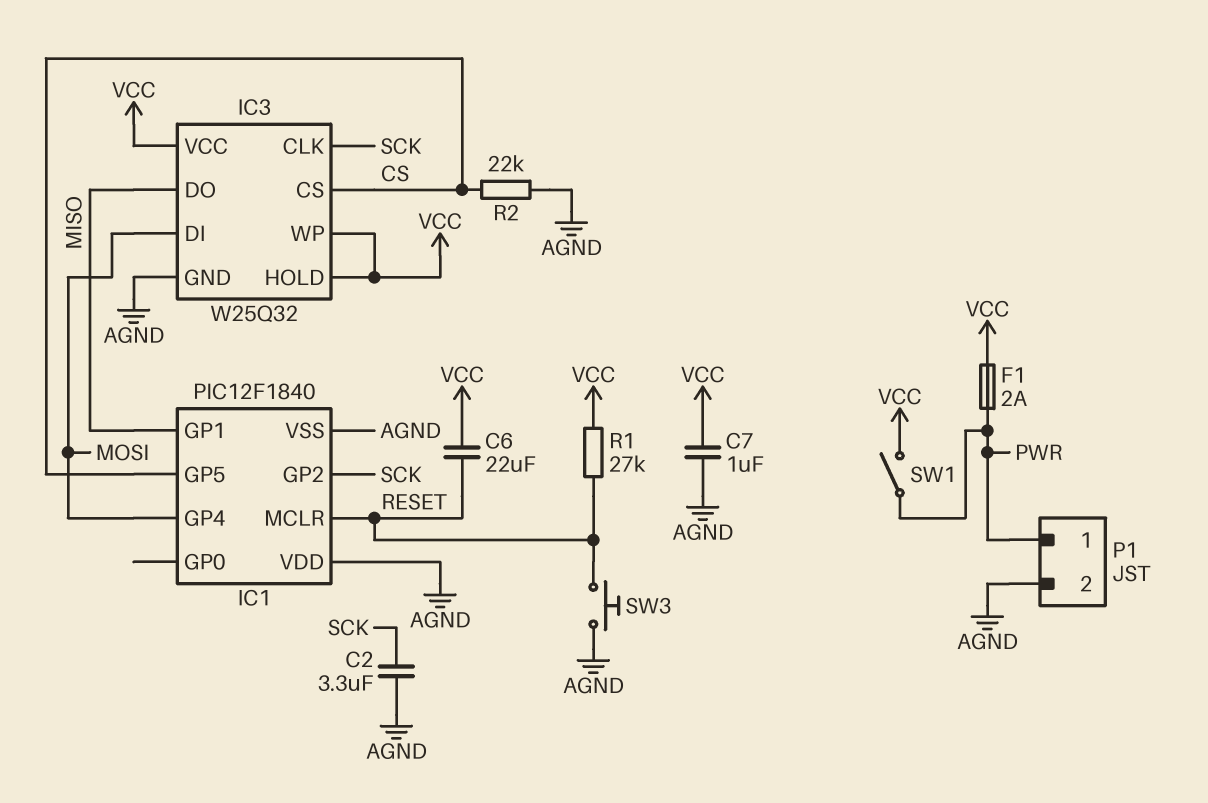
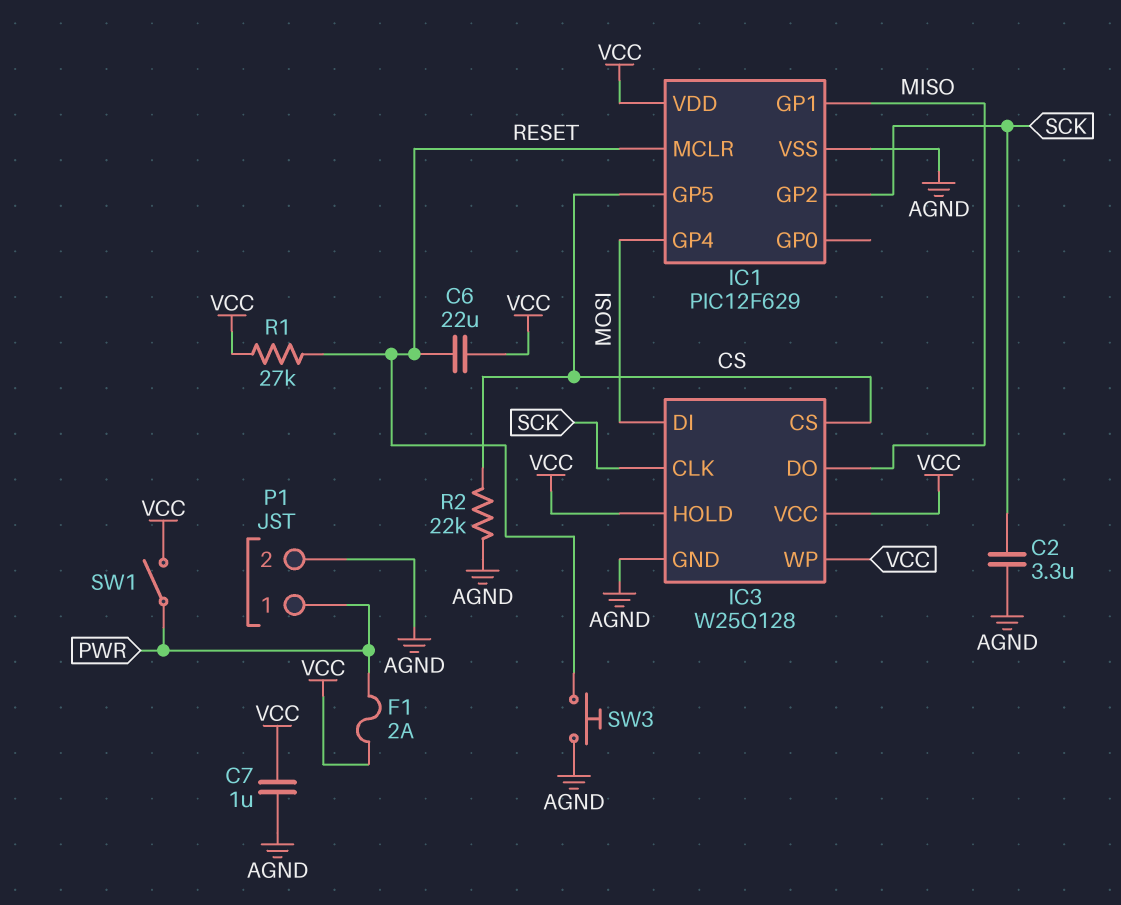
IC1: PIC12F1840 -> PIC12F629
IC1 pin VDD: AGND -> VCC
IC3: W25Q32 -> W25Q128

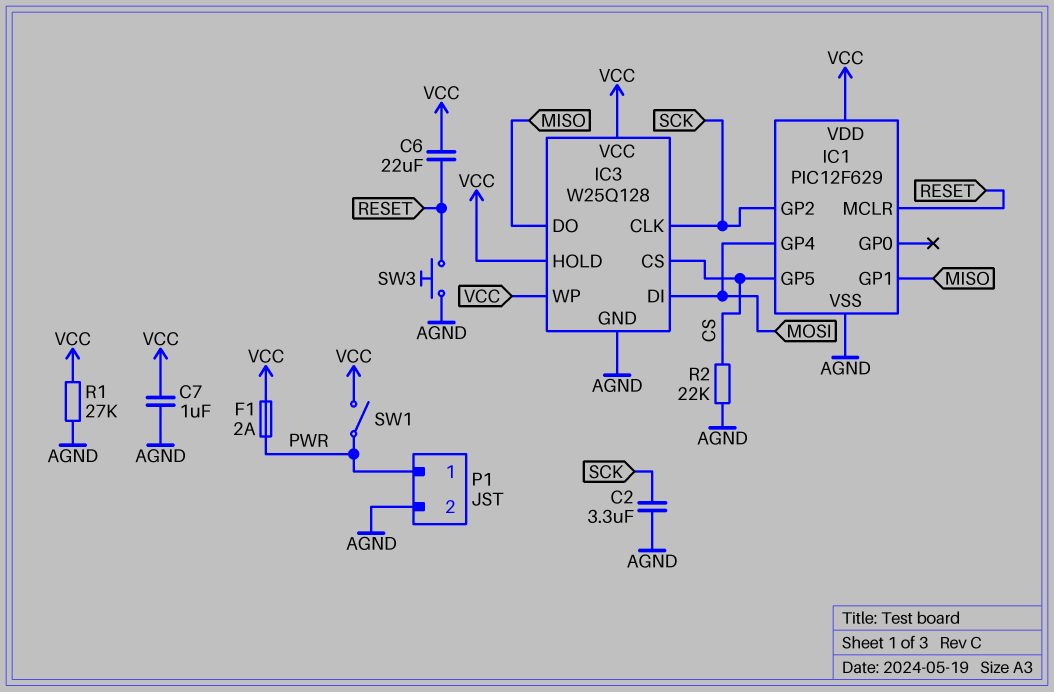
R1: 27k (RESET, VCC) -> 27k (AGND, VCC)

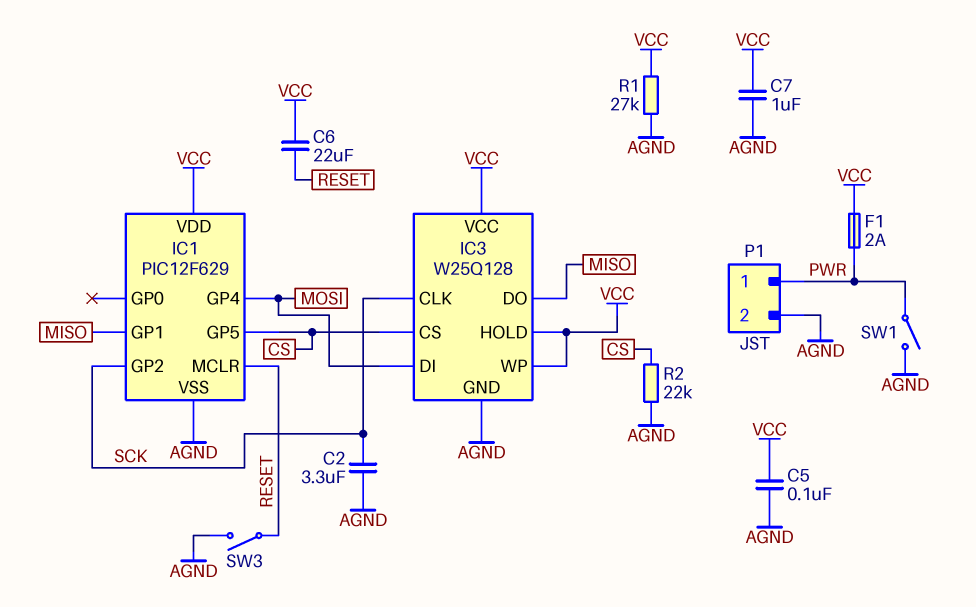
C5: none -> 100nF (AGND, VCC)
SW1: switch (PWR, VCC) -> switch (AGND, PWR)
SW3: button (AGND, RESET) -> switch (AGND, RESET)

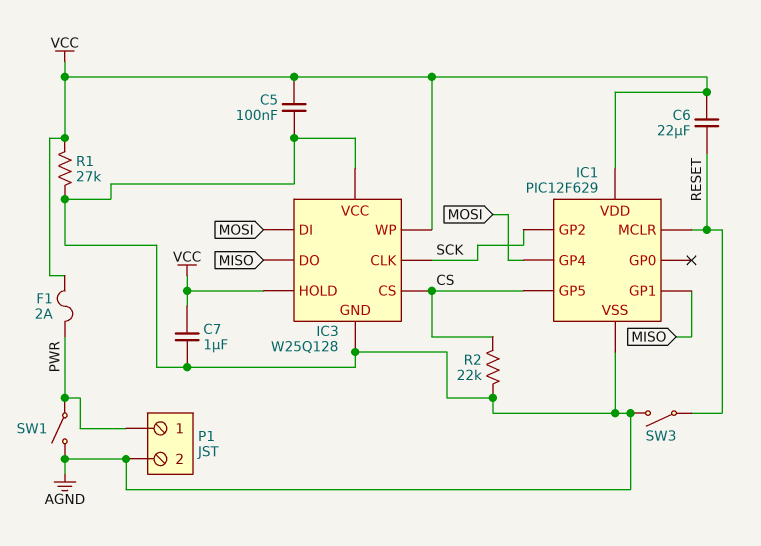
C2: 3.3uF (AGND, SCK) -> none
IC3 pin VCC: VCC -> AGND

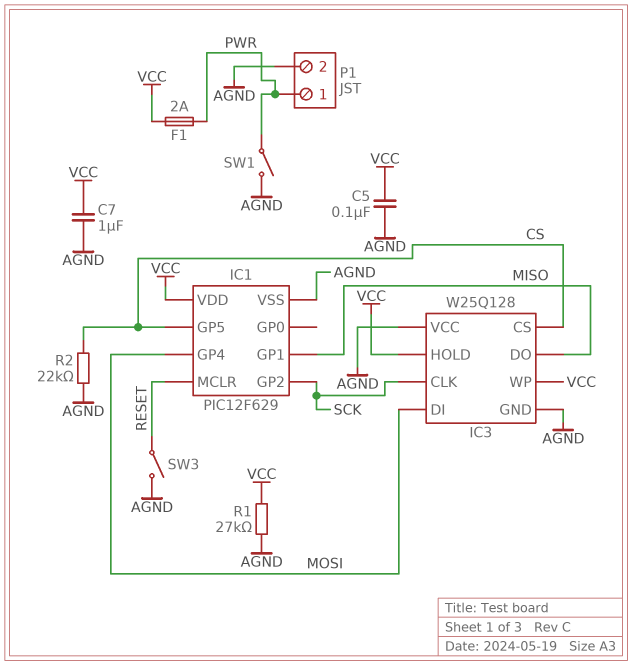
C6: 22uF (RESET, VCC) -> none

